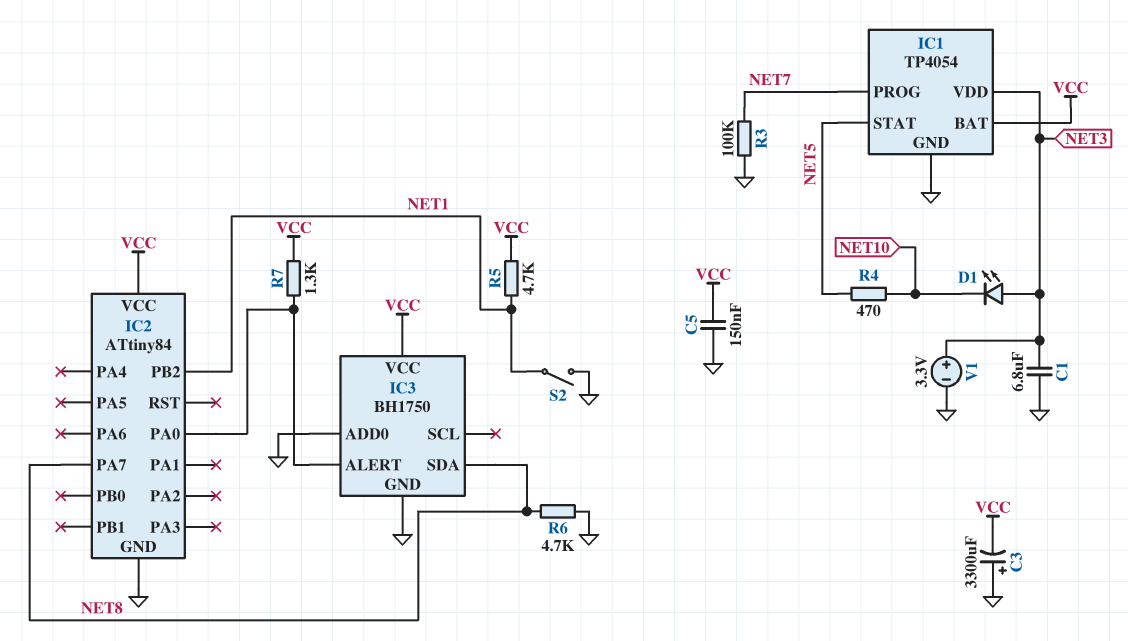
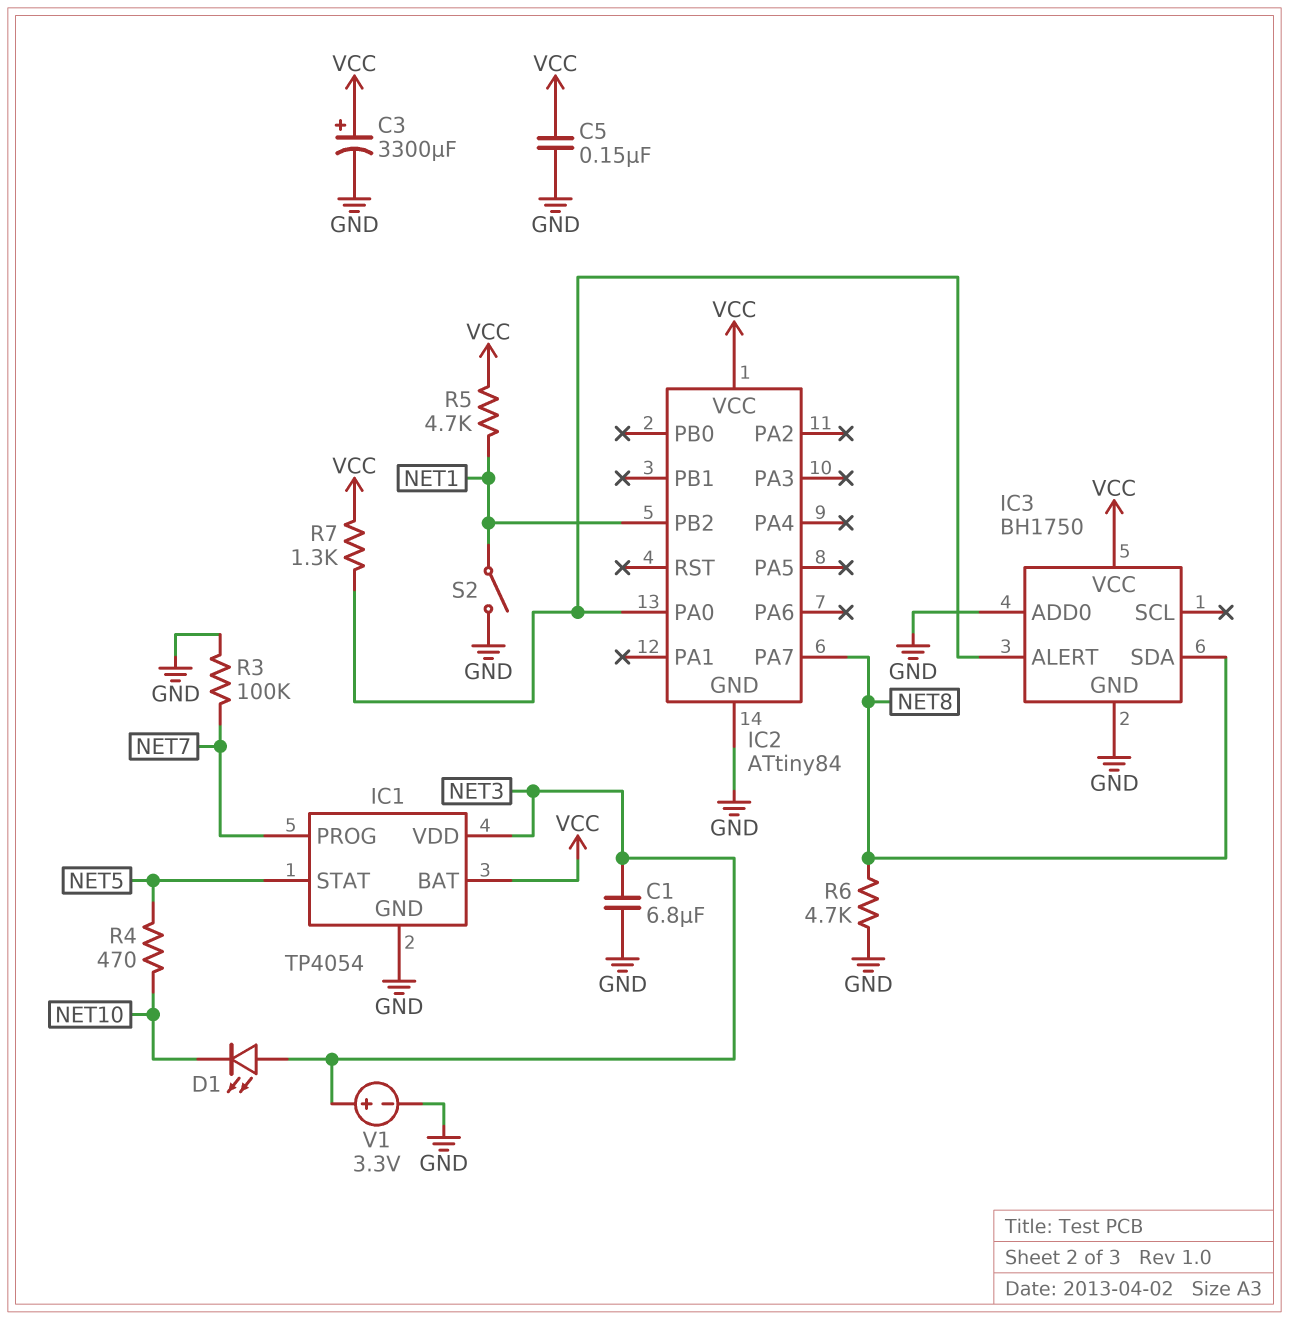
C3: 3300uF (plus GND, minus VCC) -> 3300uF (plus VCC, minus GND)

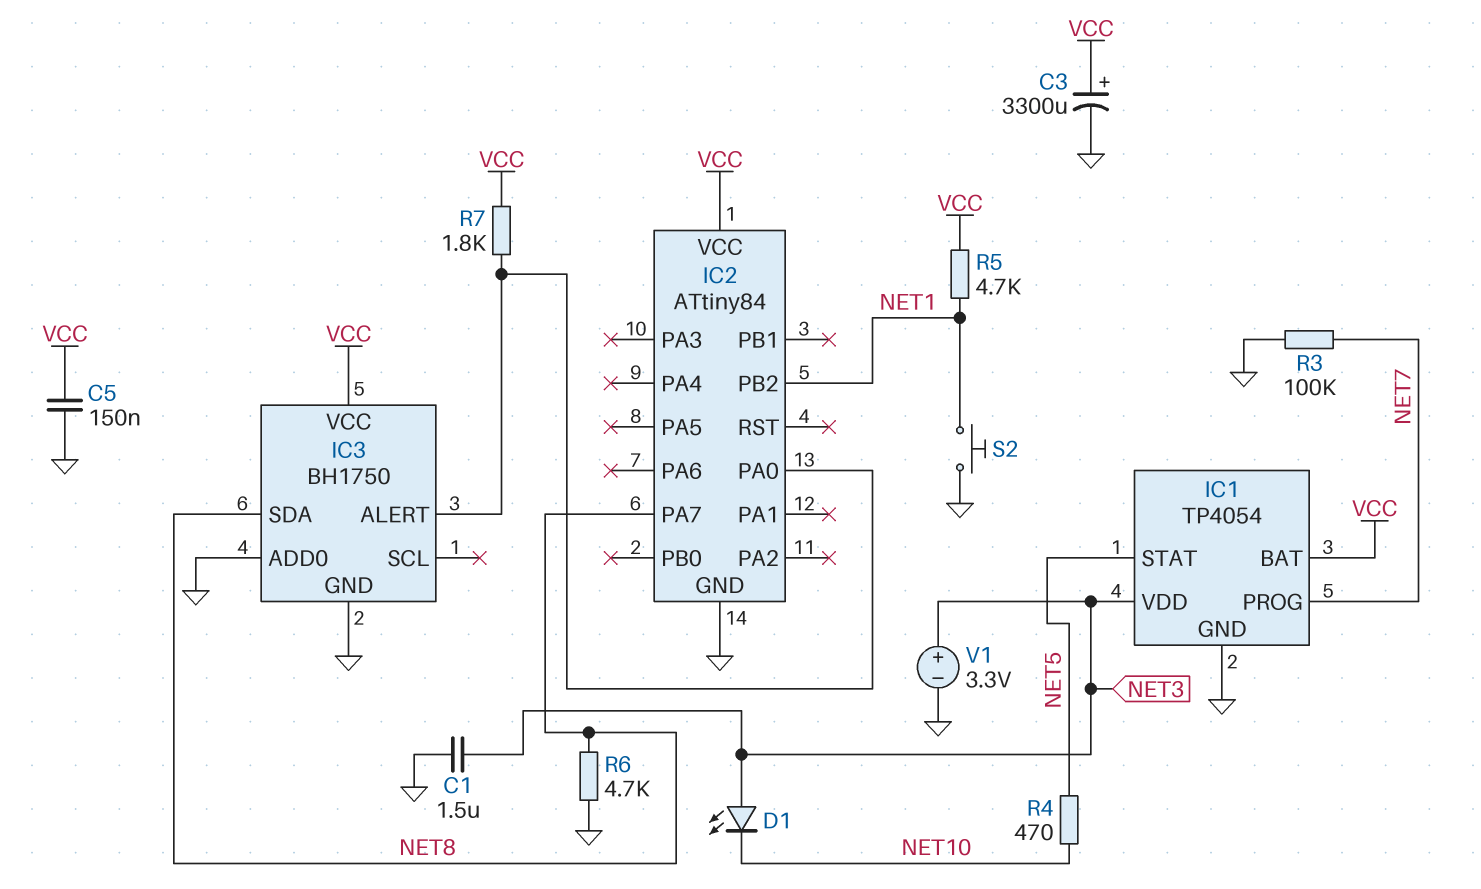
C1: 6.8uF (GND, NET3) -> 1.5uF (GND, NET3)
R7: 1.3k (IC2/PA0, VCC) -> 1.8k (IC2/PA0, VCC)
S2: switch (GND, NET1) -> button (GND, NET1)

